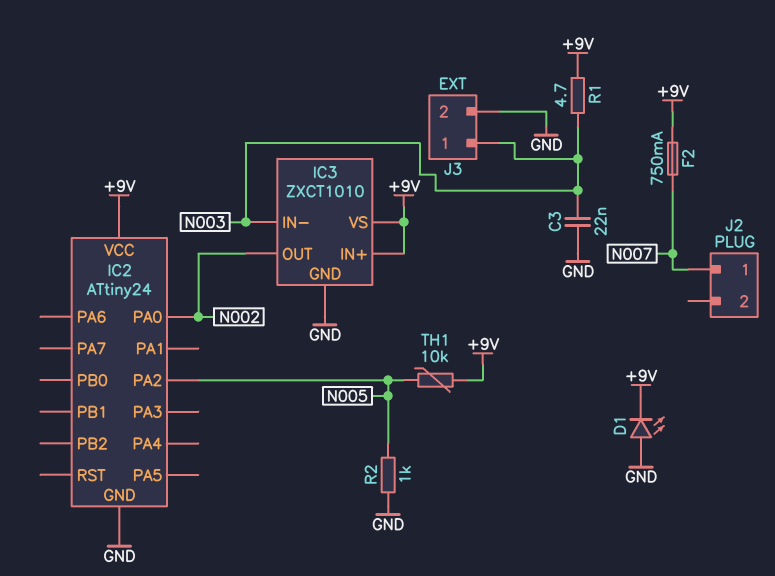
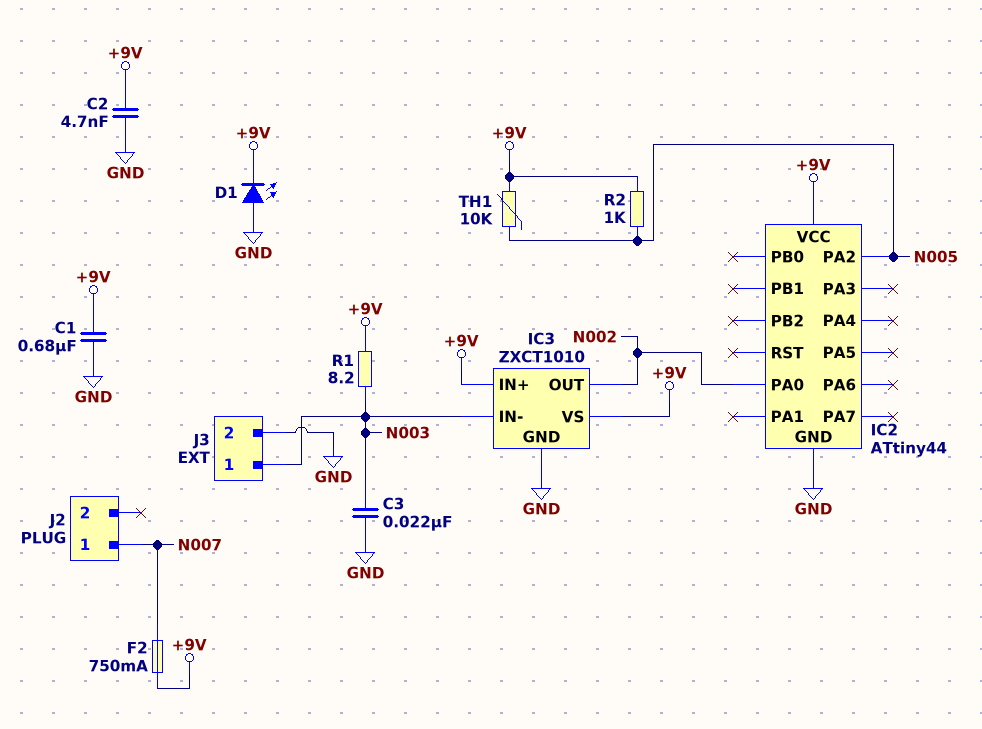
C1: none -> 680nF (+9V, GND)
C2: none -> 4.7nF (+9V, GND)
IC2: ATtiny24 -> ATtiny44
R1: 4.7 (+9V, N003) -> 8.2 (+9V, N003)
R2: 1k (GND, N005) -> 1k (+9V, N005)

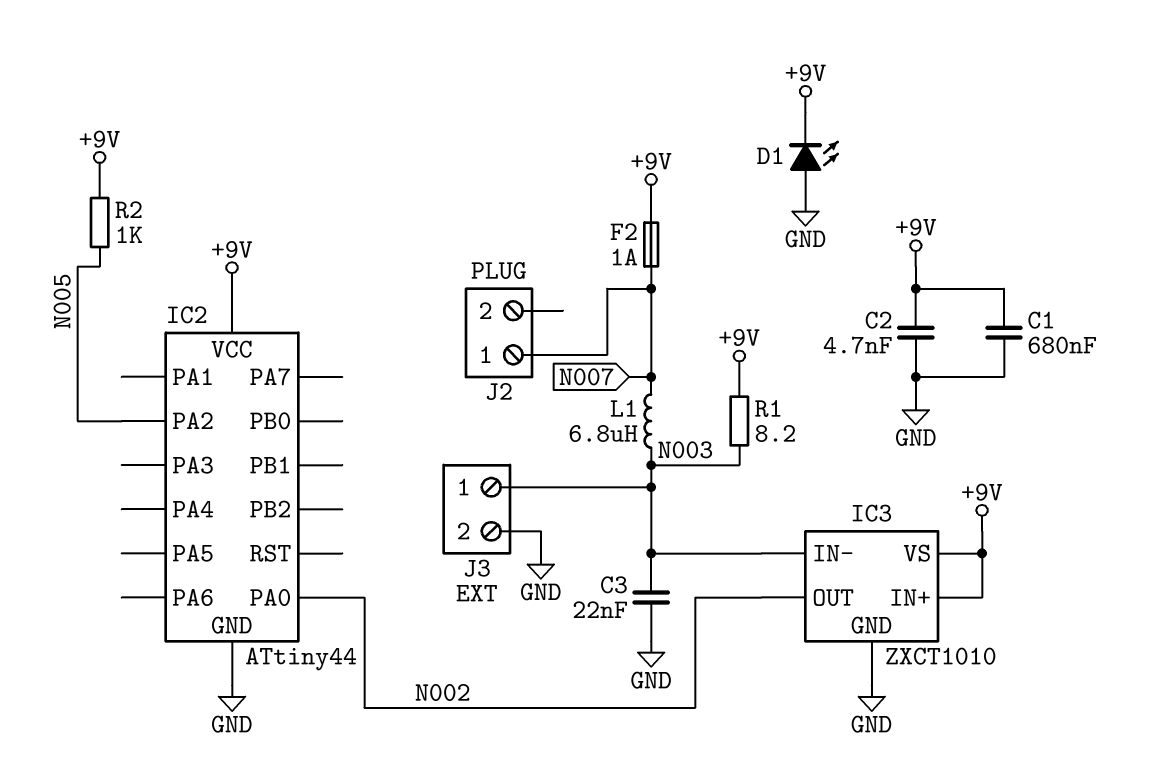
F2: 750mA (+9V, N007) -> 1A (+9V, N007)
L1: none -> 6.8uH (N003, N007)
TH1: 10k (+9V, N005) -> none

